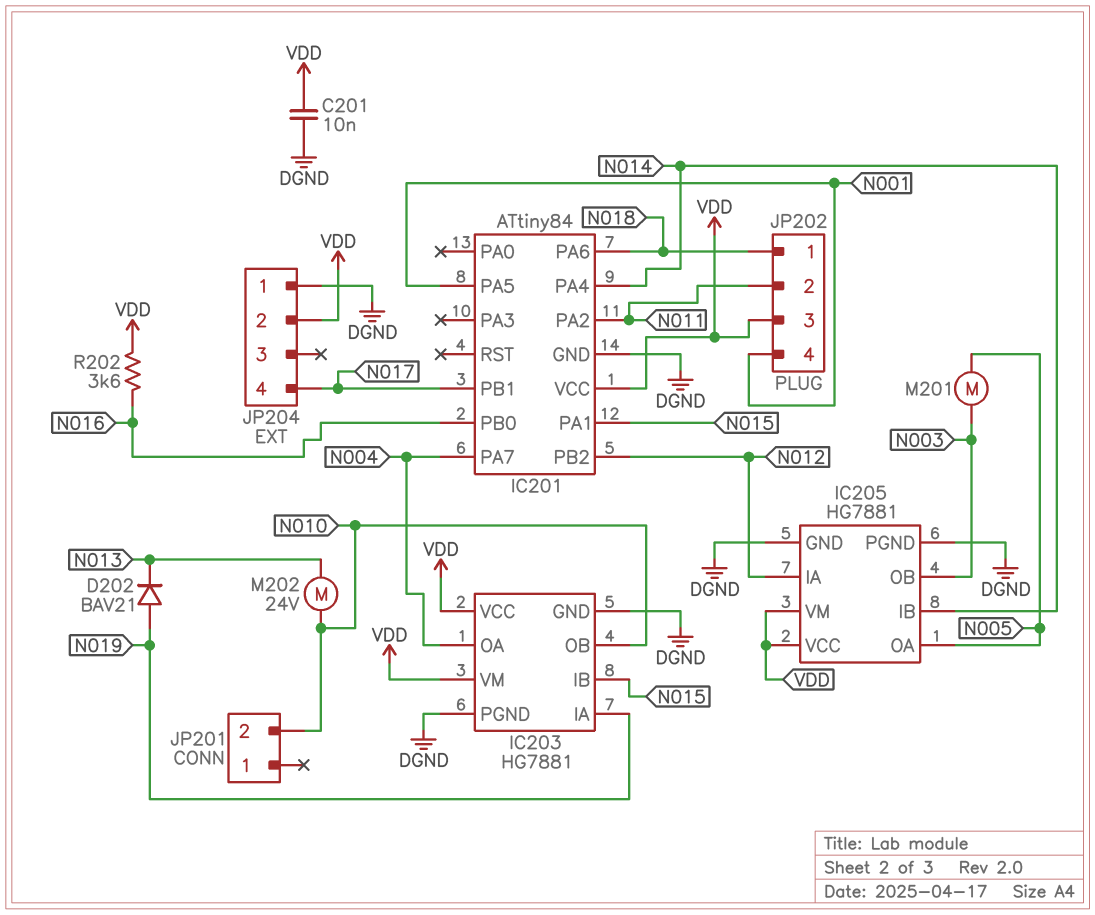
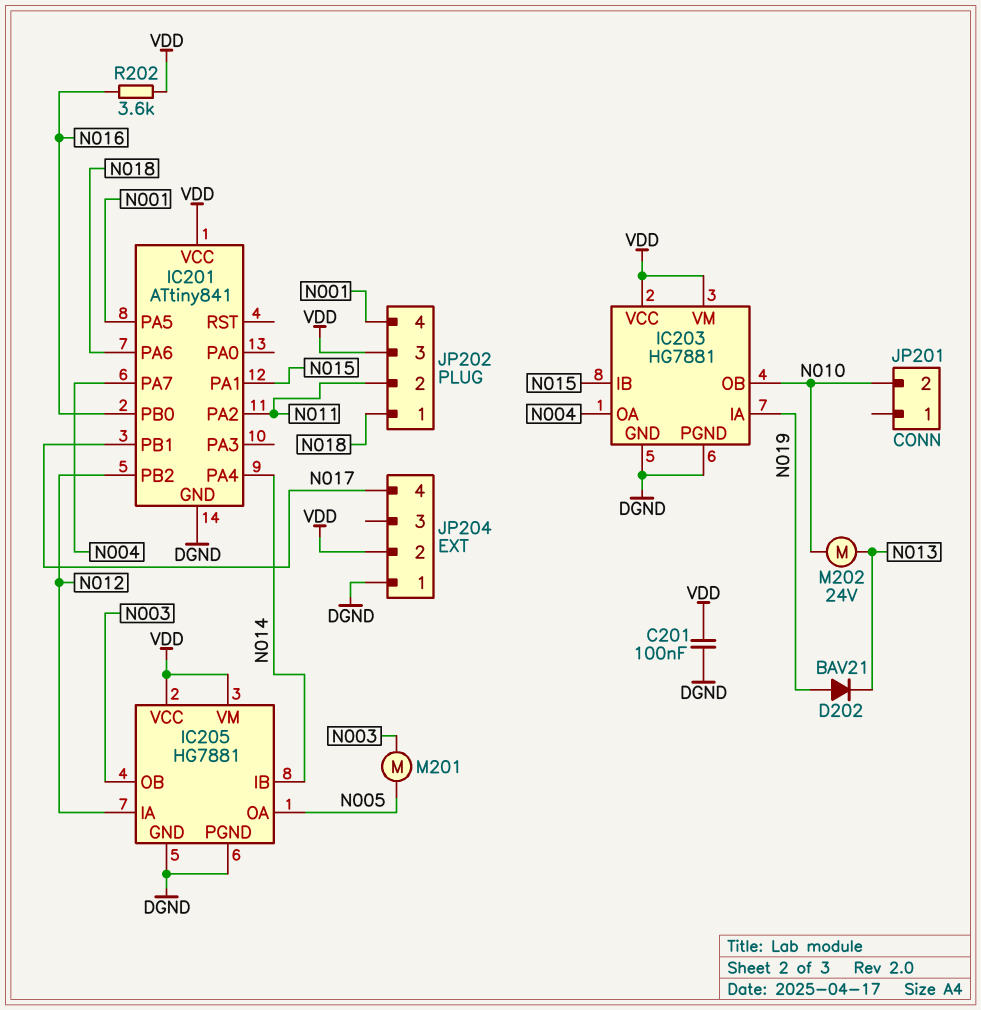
C201: 10nF (DGND, VDD) -> 100nF (DGND, VDD)
IC201: ATtiny84 -> ATtiny841

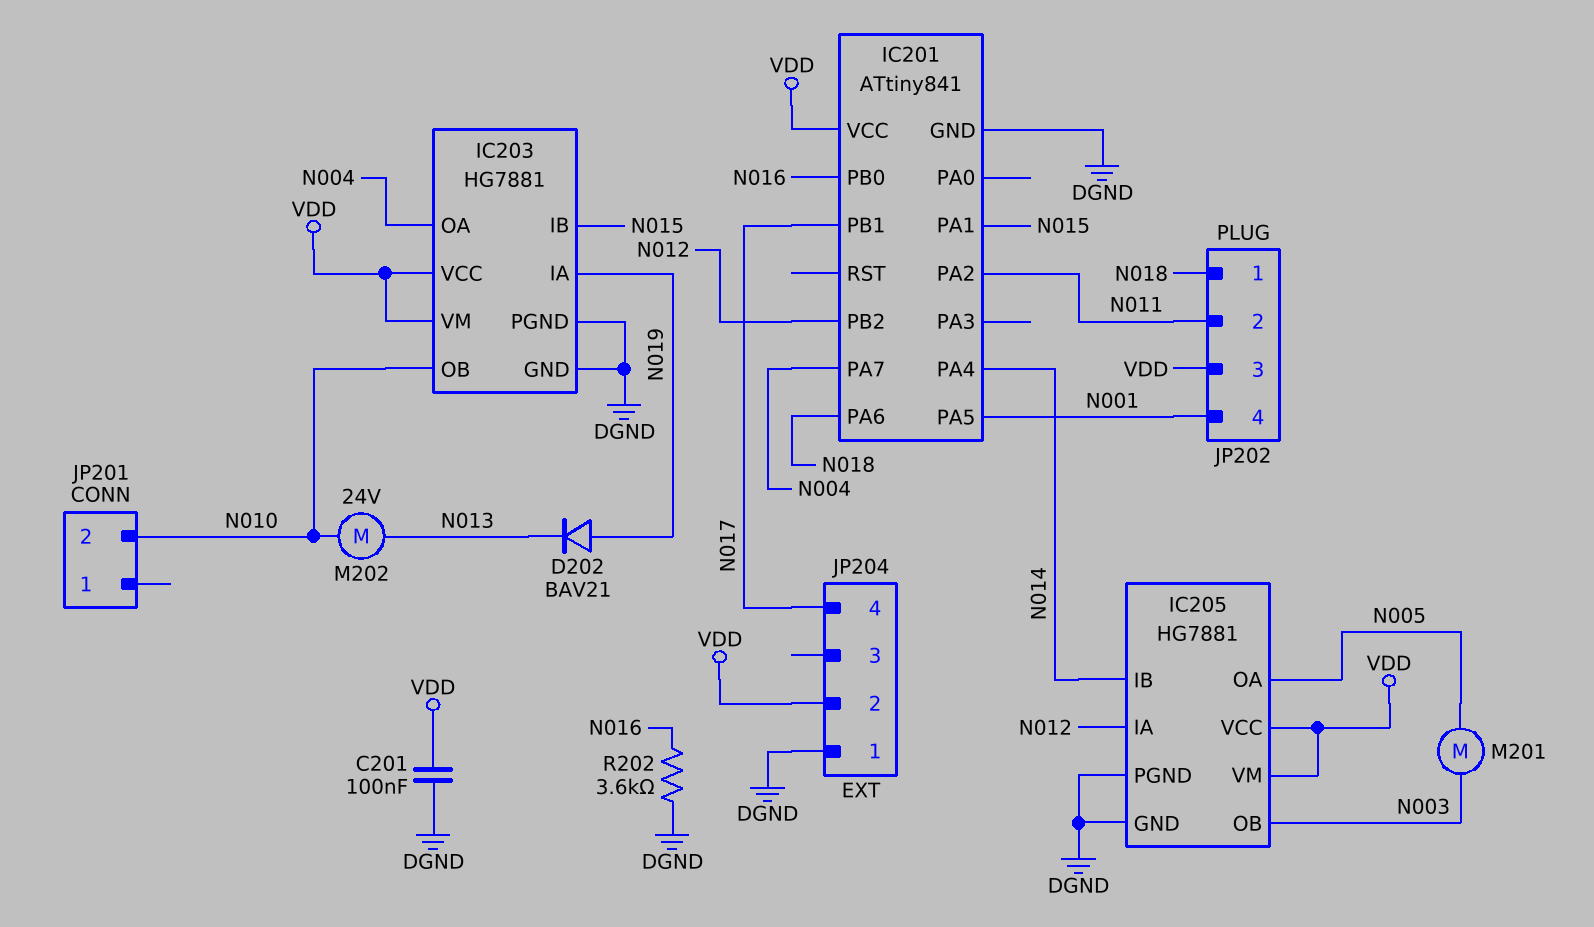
R202: 3.6k (N016, VDD) -> 3.6k (DGND, N016)

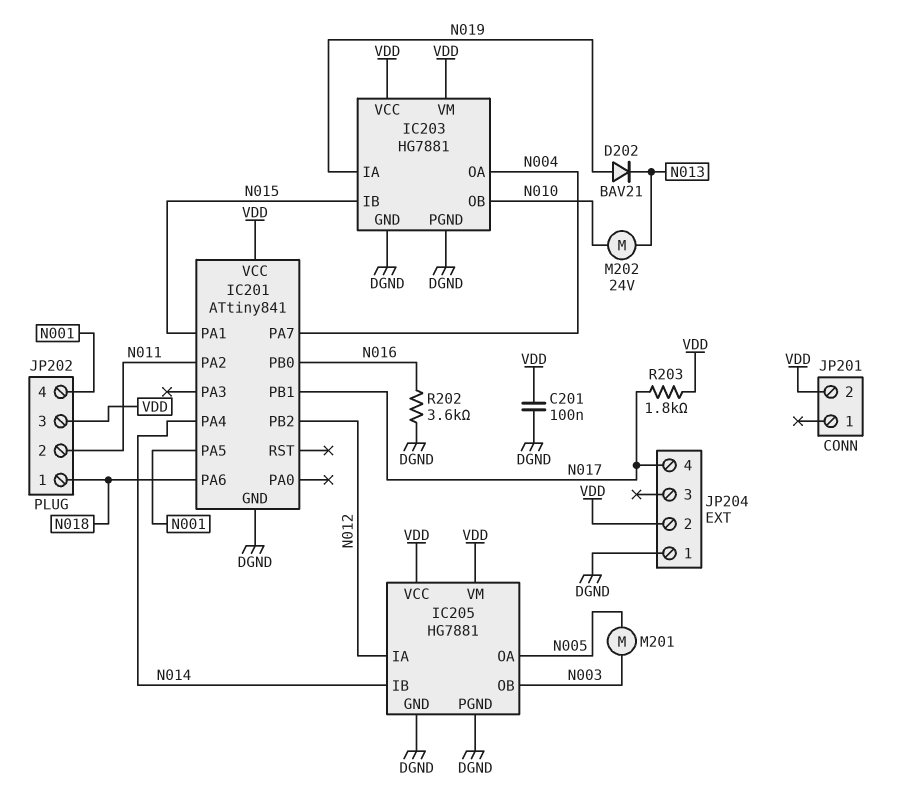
JP201 pin 2: N010 -> VDD
R203: none -> 1.8k (N017, VDD)

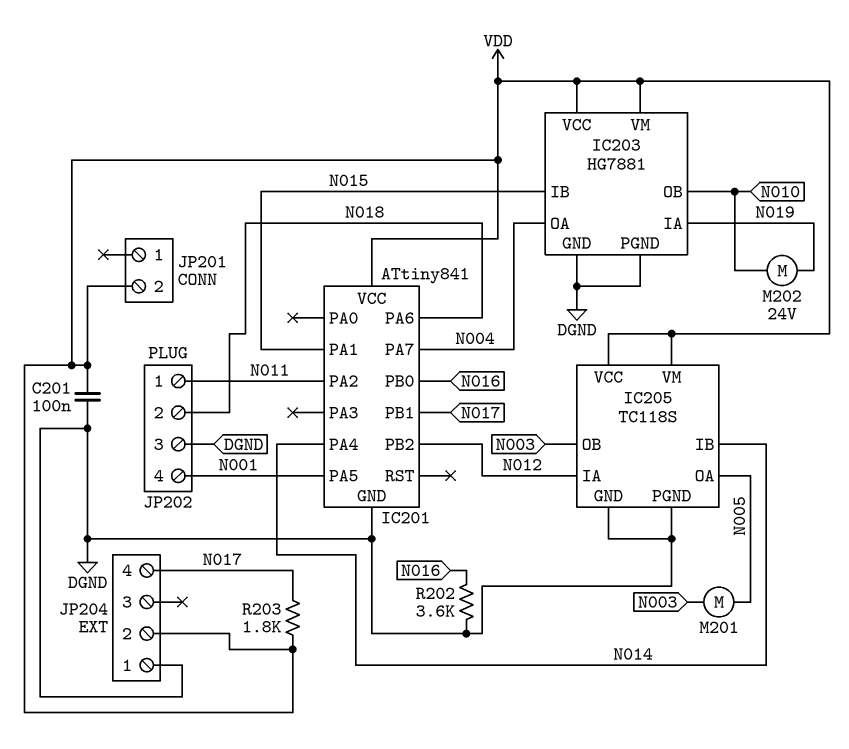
D202: diode BAV21 (A N019, K N013) -> none
IC205: HG7881 -> TC118S
JP202 pin 1: N018 -> N011
JP202 pin 2: N011 -> N018
JP202 pin 3: VDD -> DGND
M202: motor 24V (N010, N013) -> motor 24V (N010, N019)

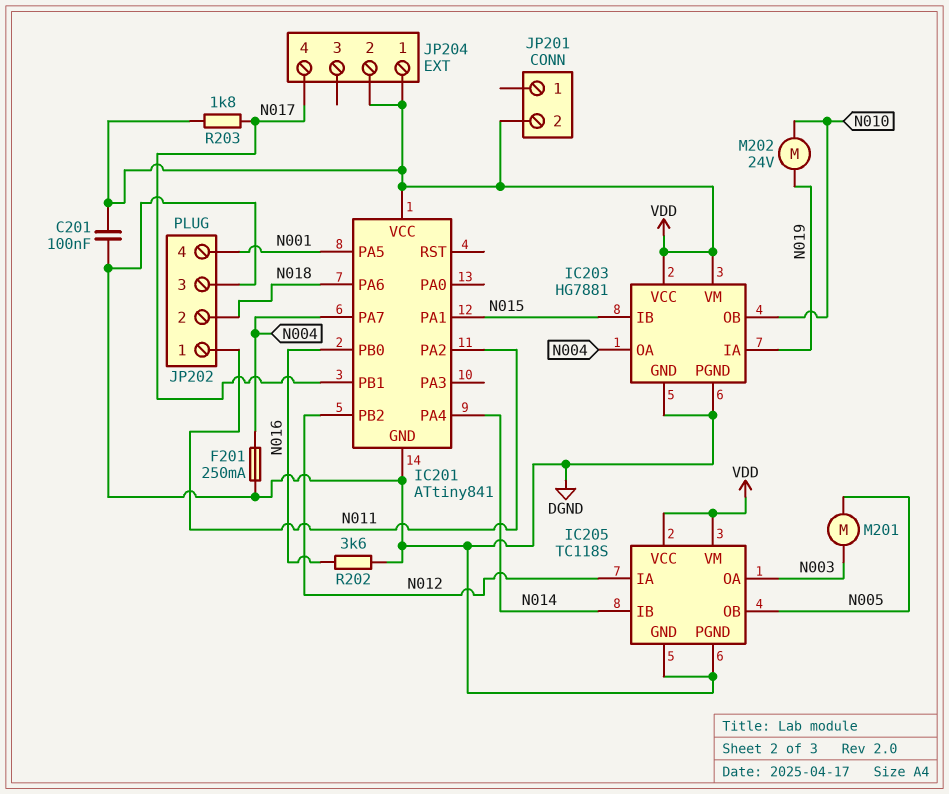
F201: none -> 250mA (DGND, N004)
IC205 pin OA: N005 -> N003
IC205 pin OB: N003 -> N005
JP204 pin 1: DGND -> VDD

